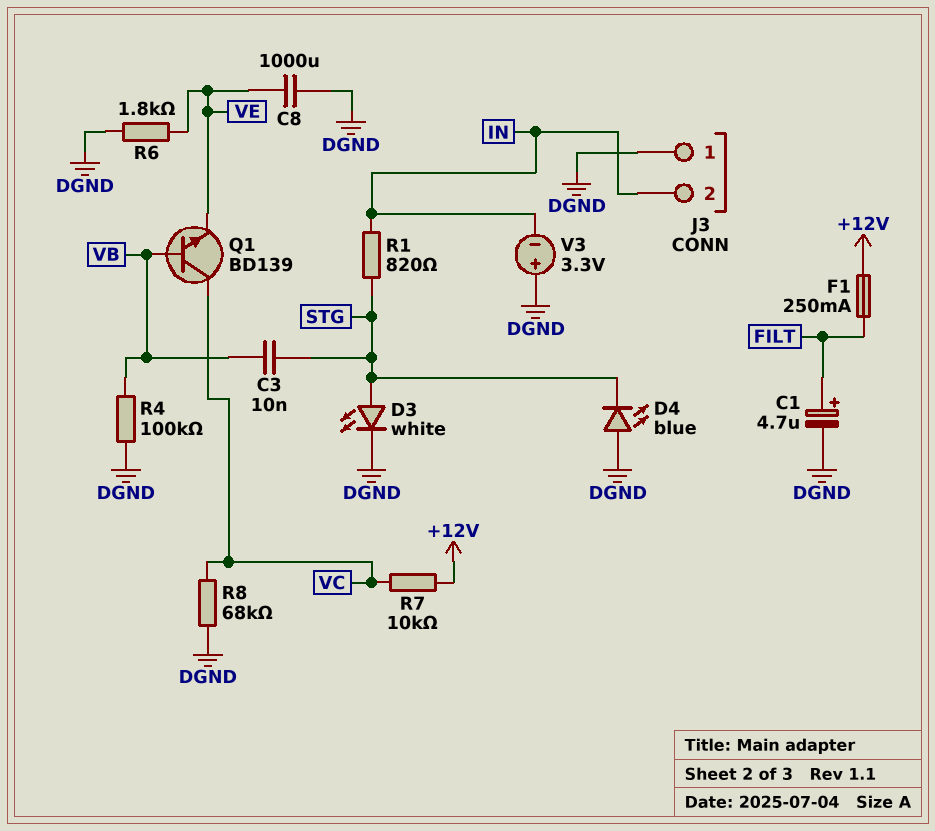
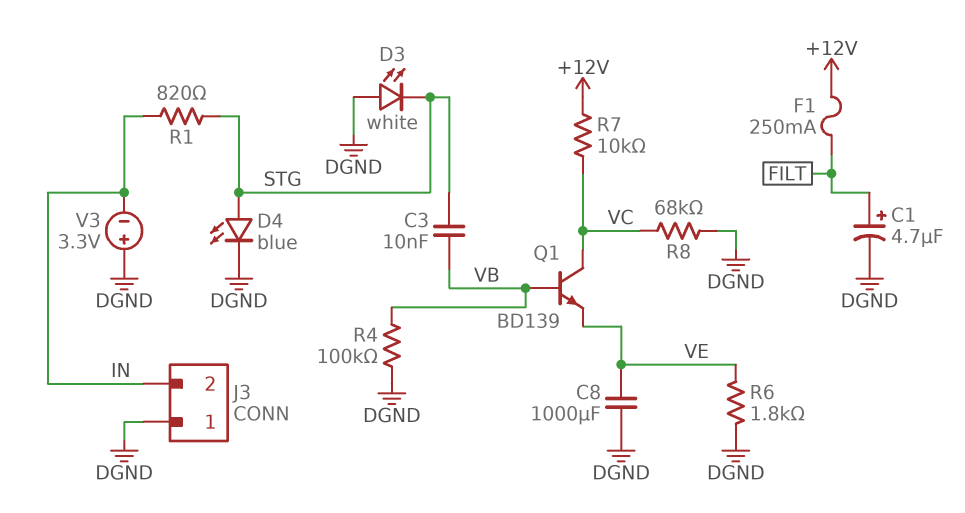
D3: LED white (A STG, K DGND) -> LED white (A DGND, K STG)
D4: LED blue (A DGND, K STG) -> LED blue (A STG, K DGND)

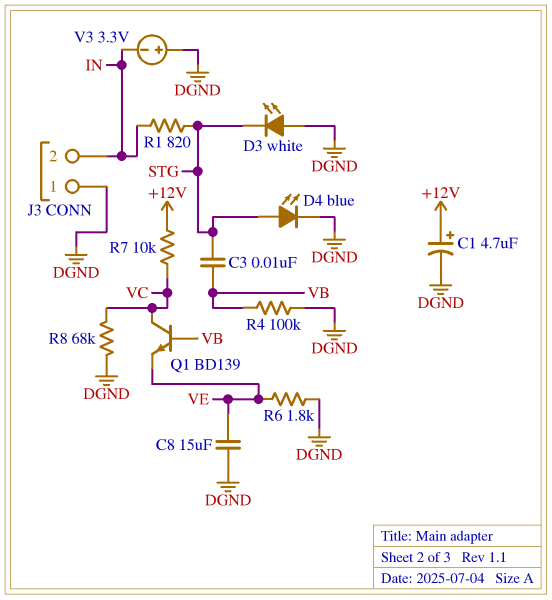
C1: 4.7uF (plus FILT, minus DGND) -> 4.7uF (plus +12V, minus DGND)
C8: 1000uF (DGND, VE) -> 15uF (DGND, VE)
F1: 250mA (+12V, FILT) -> none

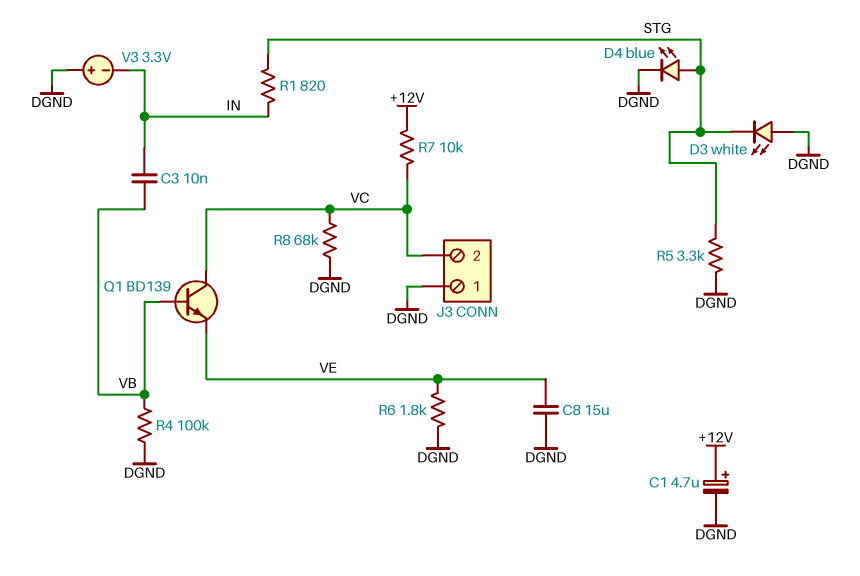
C3: 10nF (STG, VB) -> 10nF (IN, VB)
J3 pin 2: IN -> VC
R5: none -> 3.3k (DGND, STG)

